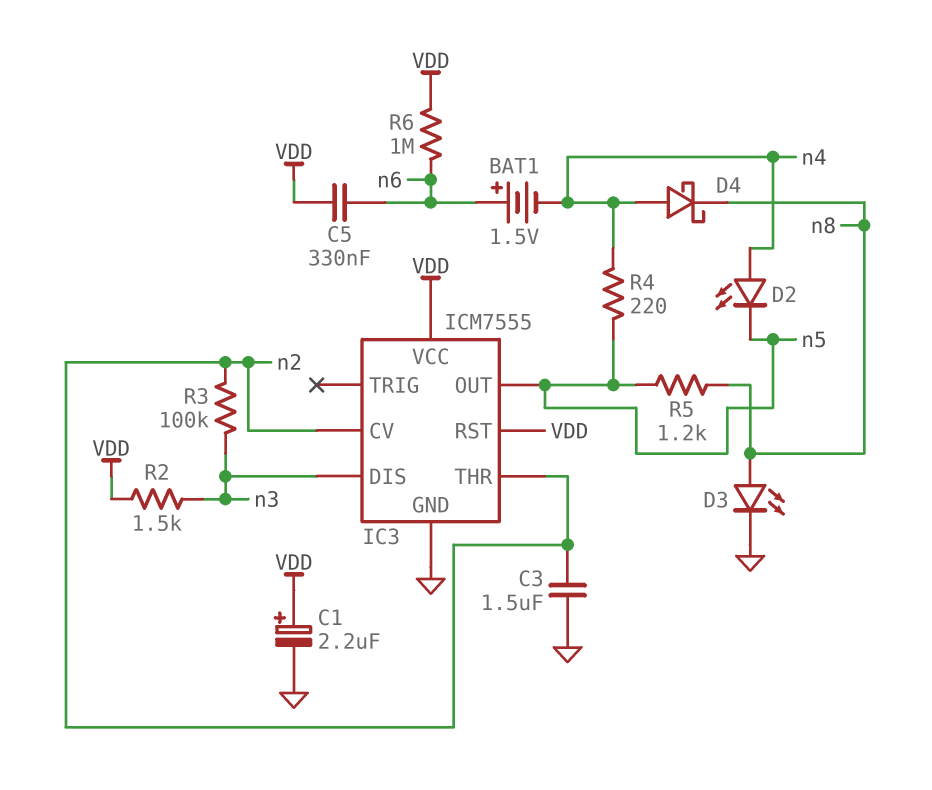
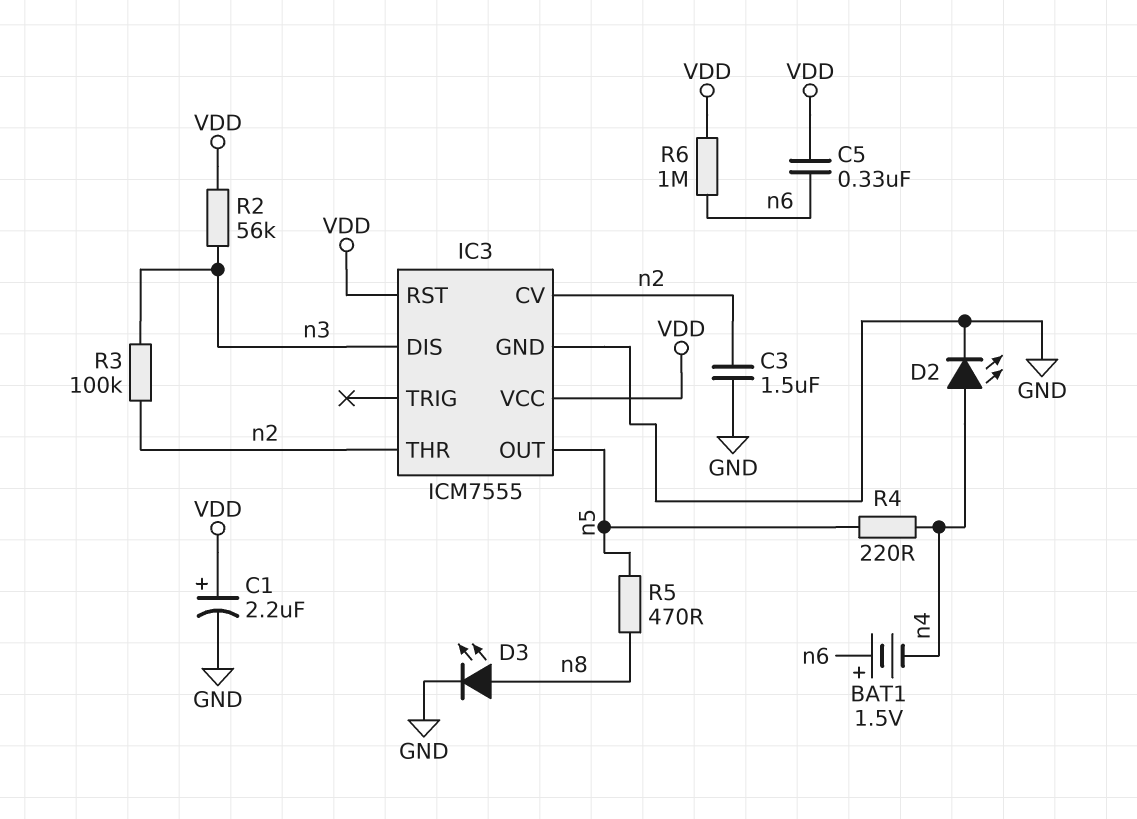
D2: LED (A n4, K n5) -> LED (A n4, K GND)
D4: schottky (A n4, K n8) -> none
R2: 1.5k (VDD, n3) -> 56k (VDD, n3)
R5: 1.2k (n5, n8) -> 470 (n5, n8)

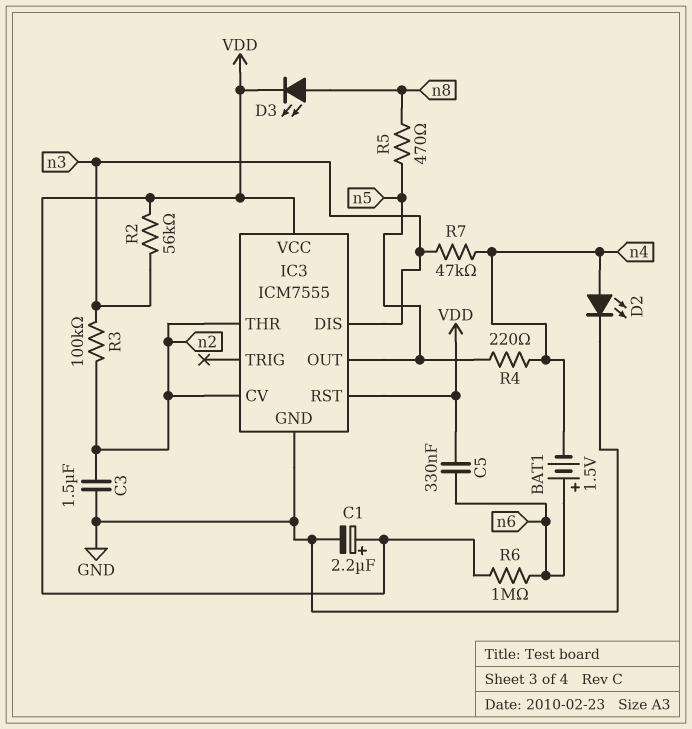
D3: LED (A n8, K GND) -> LED (A n8, K VDD)
R7: none -> 47k (n3, n4)

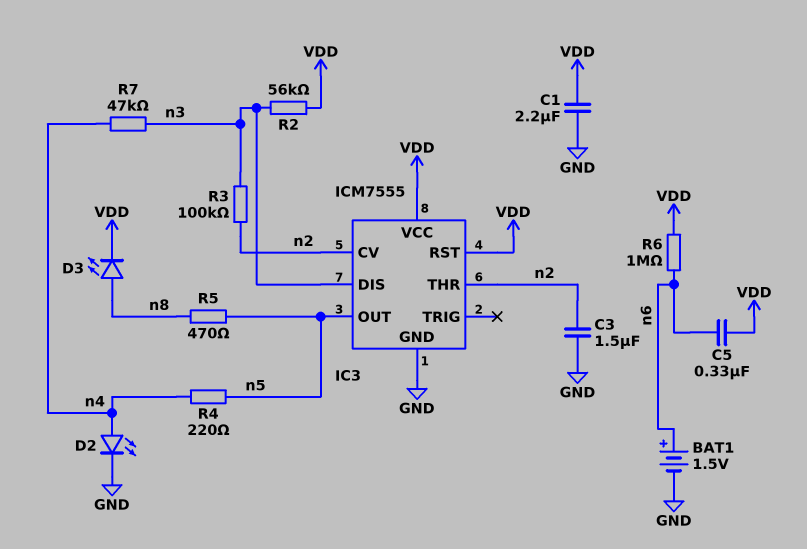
BAT1: 1.5V (plus n6, minus n4) -> 1.5V (plus n6, minus GND)
C1: 2.2uF (plus VDD, minus GND) -> 2.2uF (GND, VDD)

